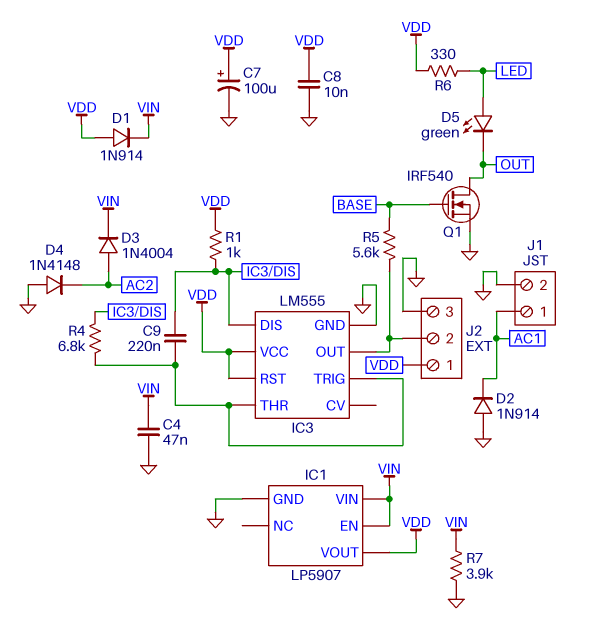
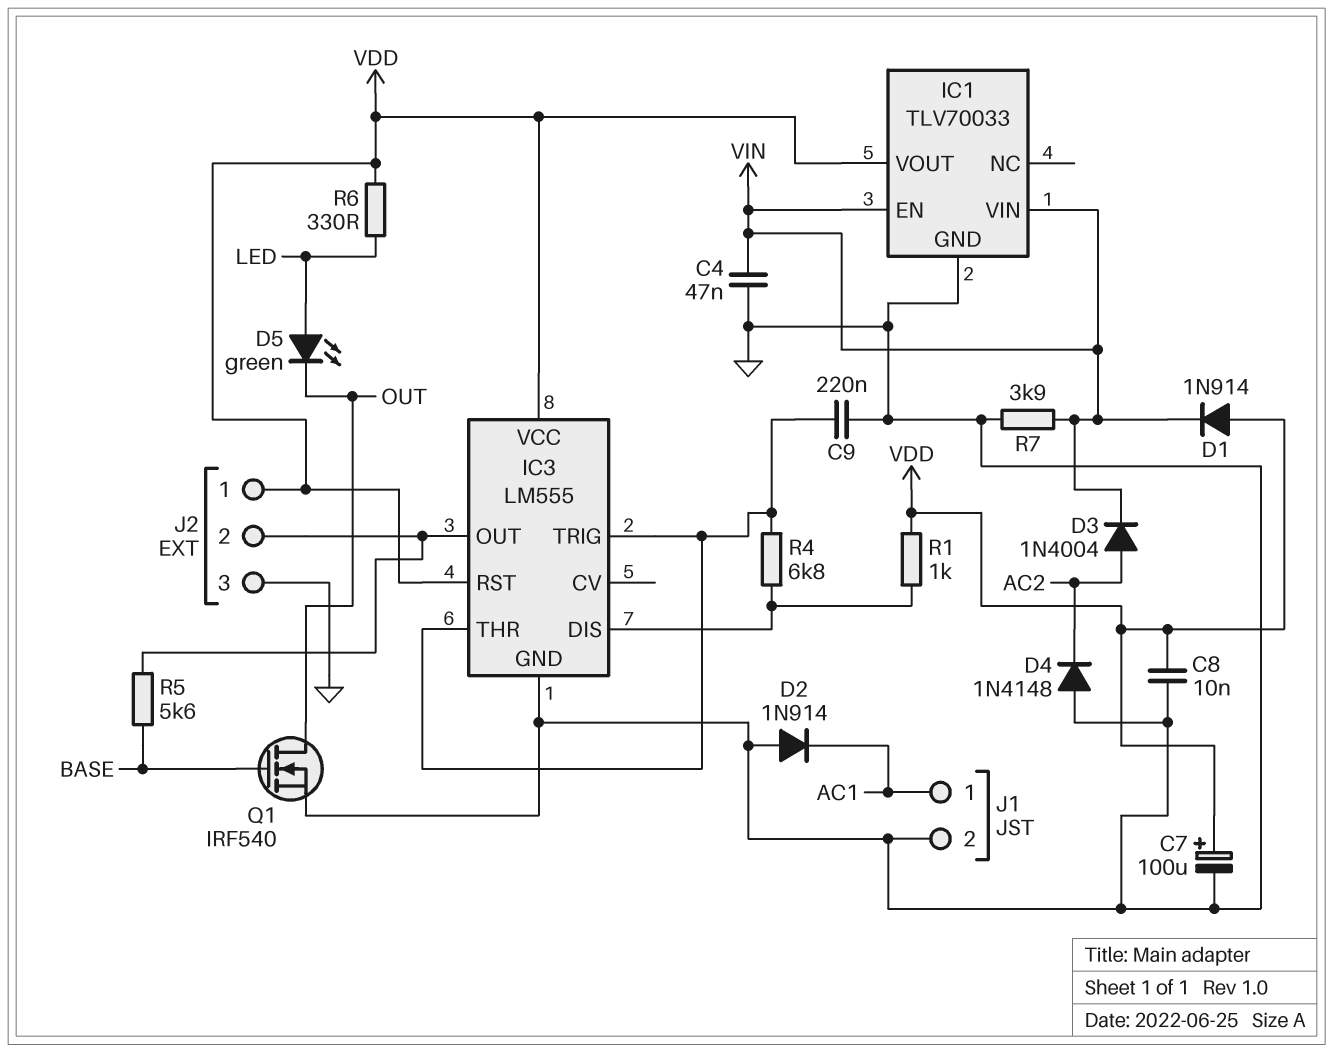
C9: 220nF (IC3/DIS, IC3/THR) -> 220nF (GND, IC3/THR)
IC1: LP5907 -> TLV70033

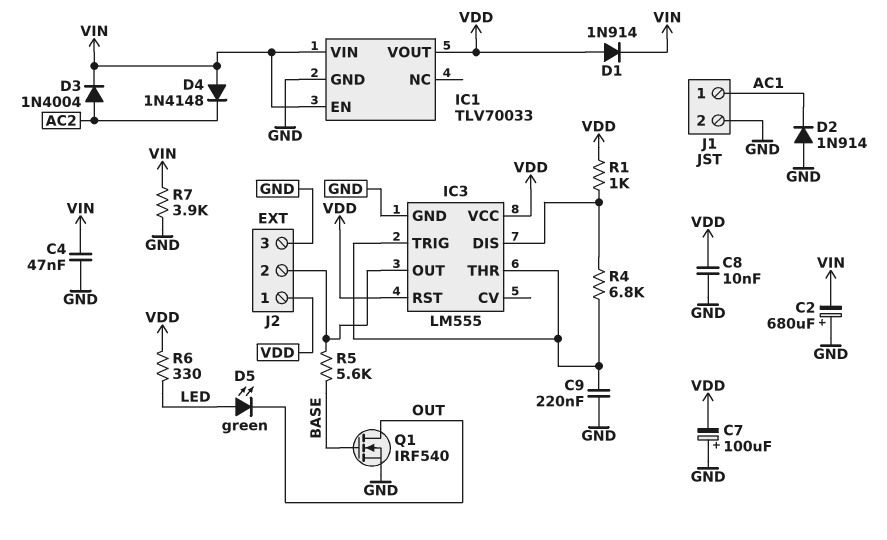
C2: none -> 680uF (plus GND, minus VIN)
C7: 100uF (plus VDD, minus GND) -> 100uF (plus GND, minus VDD)
D4: diode 1N4148 (A GND, K AC2) -> diode 1N4148 (A VIN, K AC2)

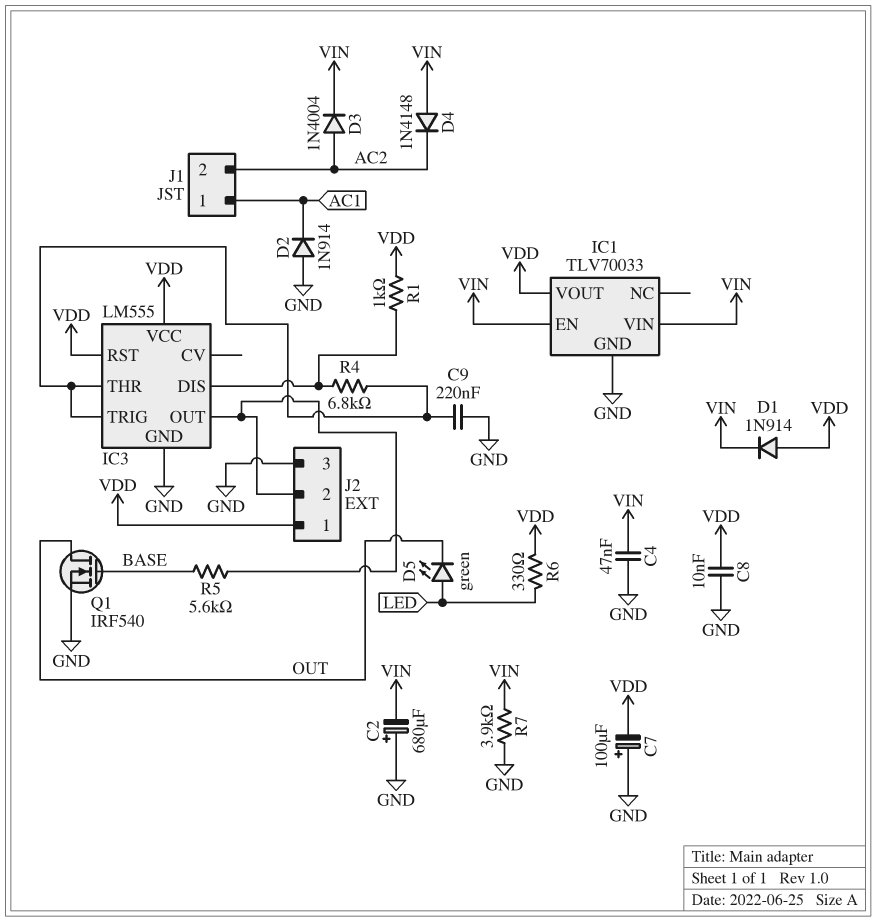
J1 pin 2: GND -> AC2

